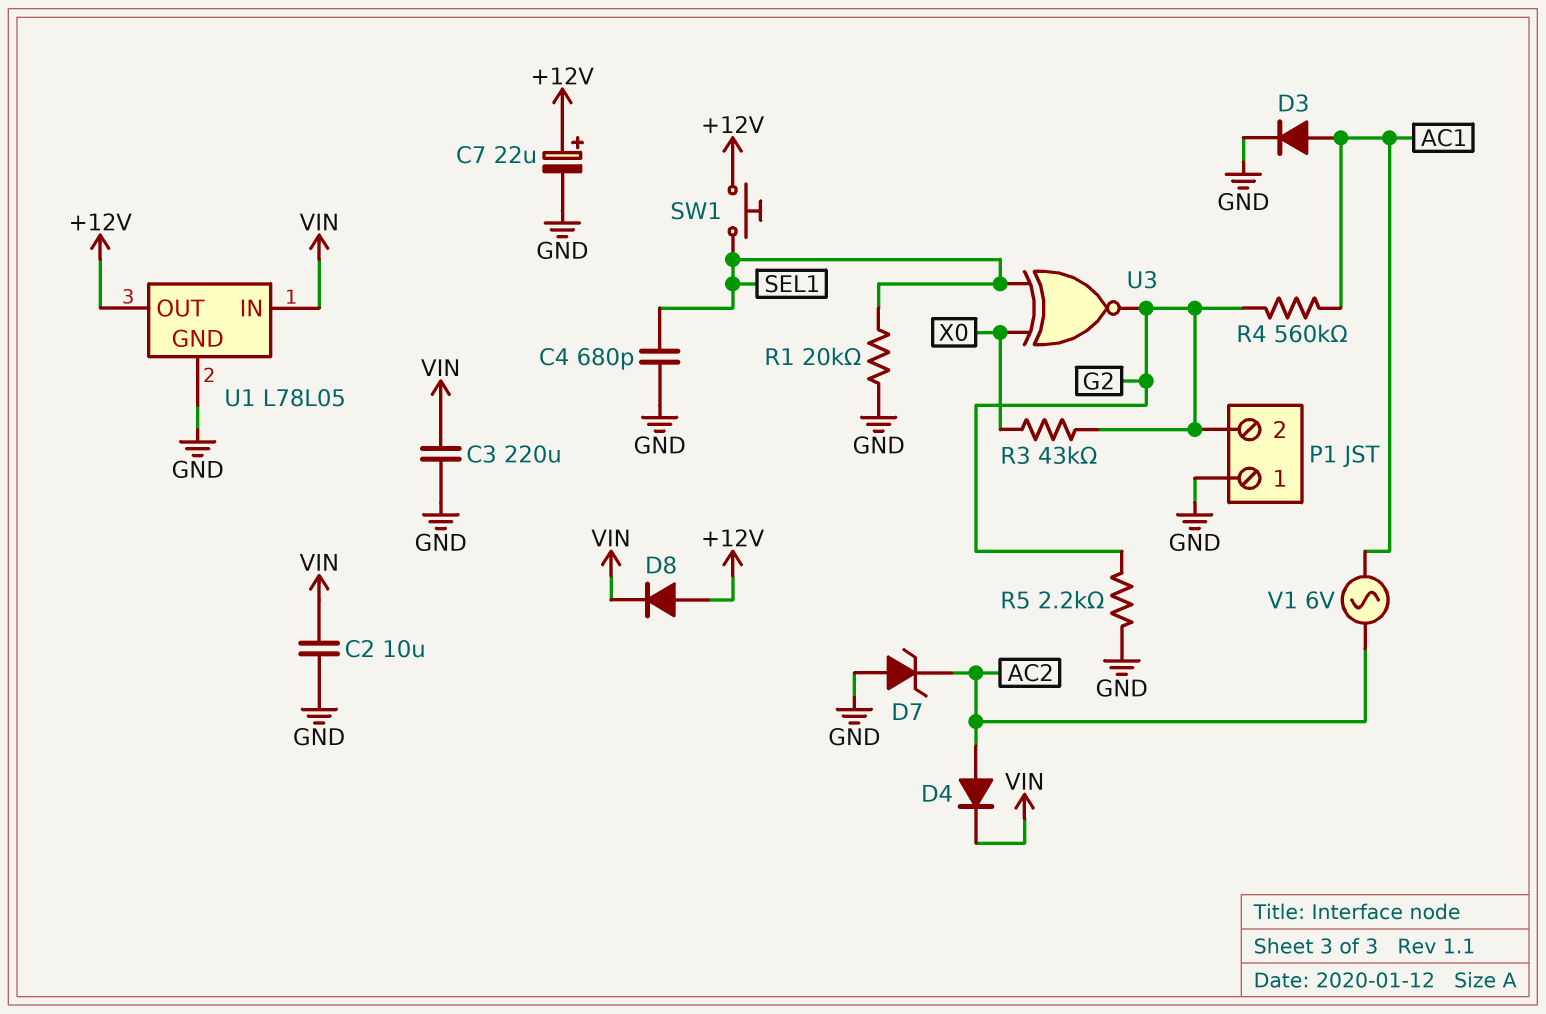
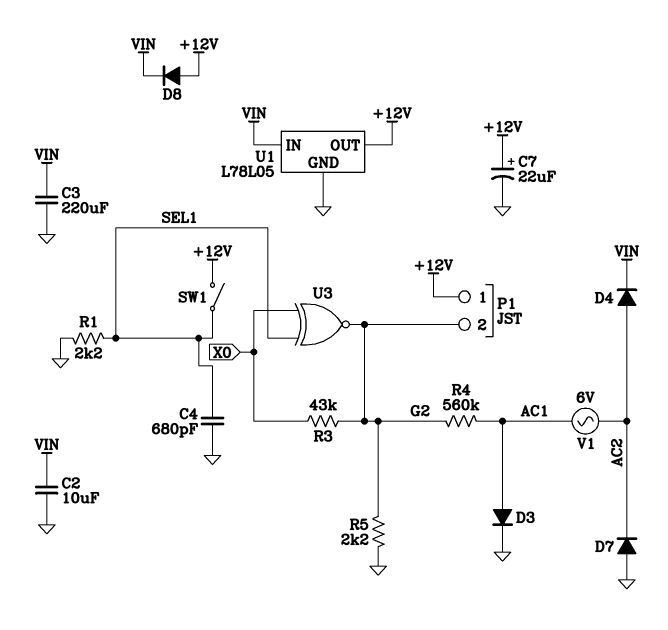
D7: zener (A GND, K AC2) -> diode (A GND, K AC2)
P1 pin 1: GND -> +12V
R1: 20k (GND, SEL1) -> 2.2k (GND, SEL1)
SW1: button (+12V, SEL1) -> switch (+12V, SEL1)

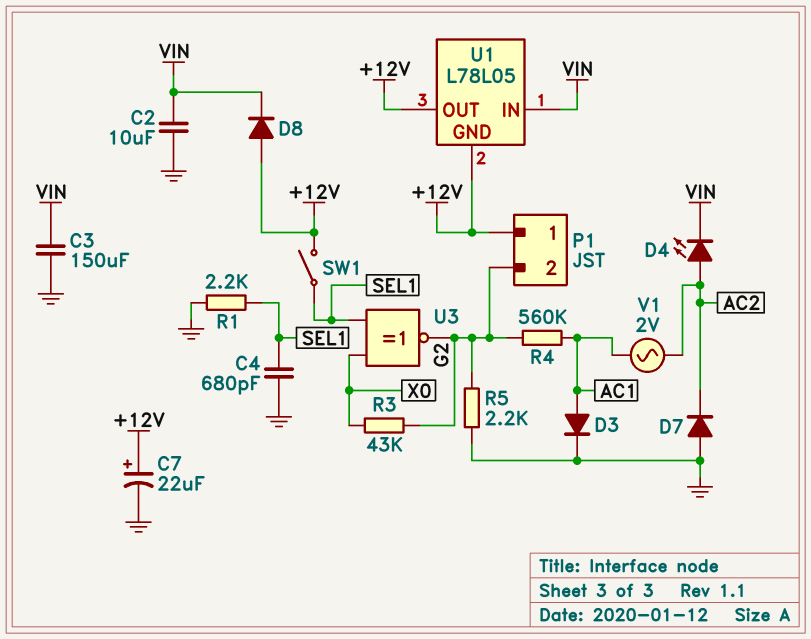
C3: 220uF (GND, VIN) -> 150uF (GND, VIN)
D4: diode (A AC2, K VIN) -> LED (A AC2, K VIN)
U1 pin GND: GND -> +12V
V1: AC 6V (AC1, AC2) -> AC 2V (AC1, AC2)

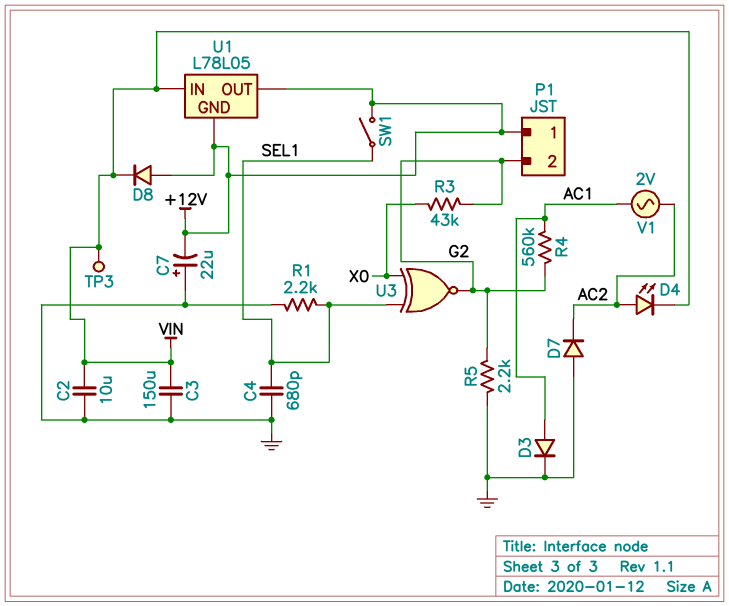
C7: 22uF (plus +12V, minus GND) -> 22uF (plus GND, minus +12V)
TP3: none -> test point (VIN)

